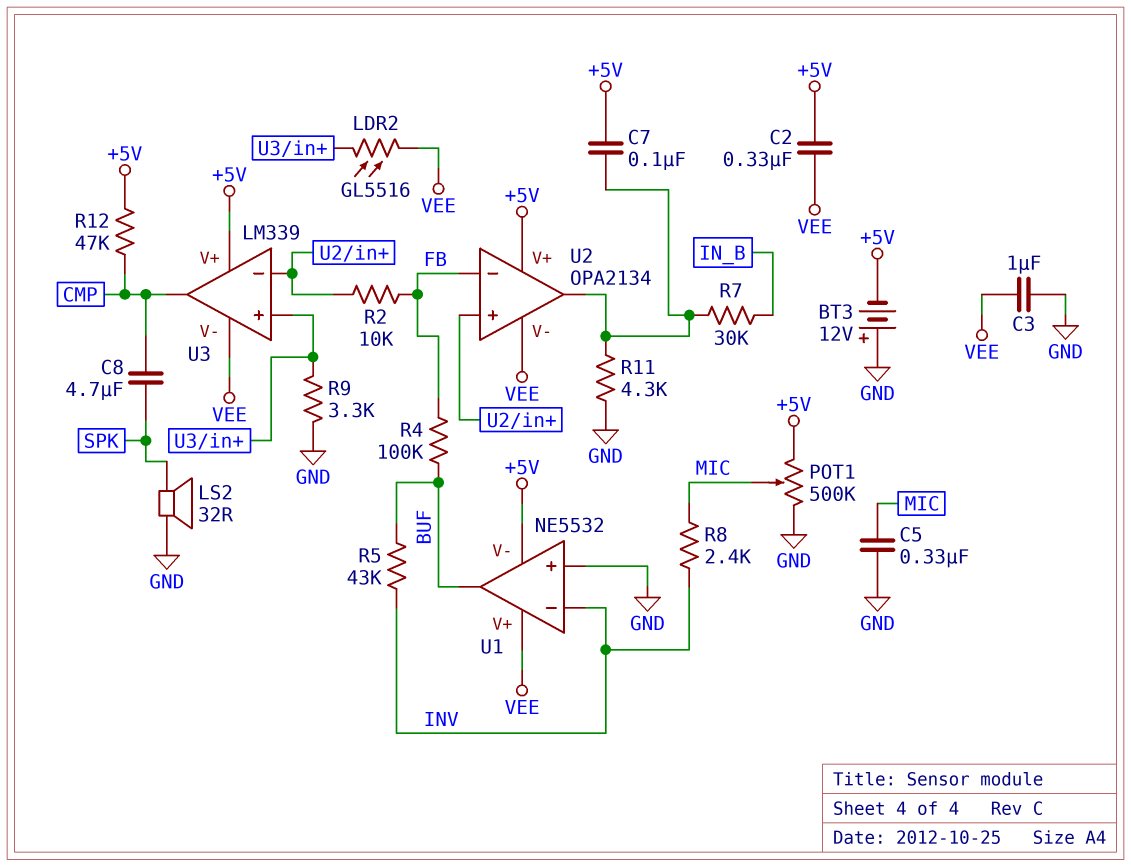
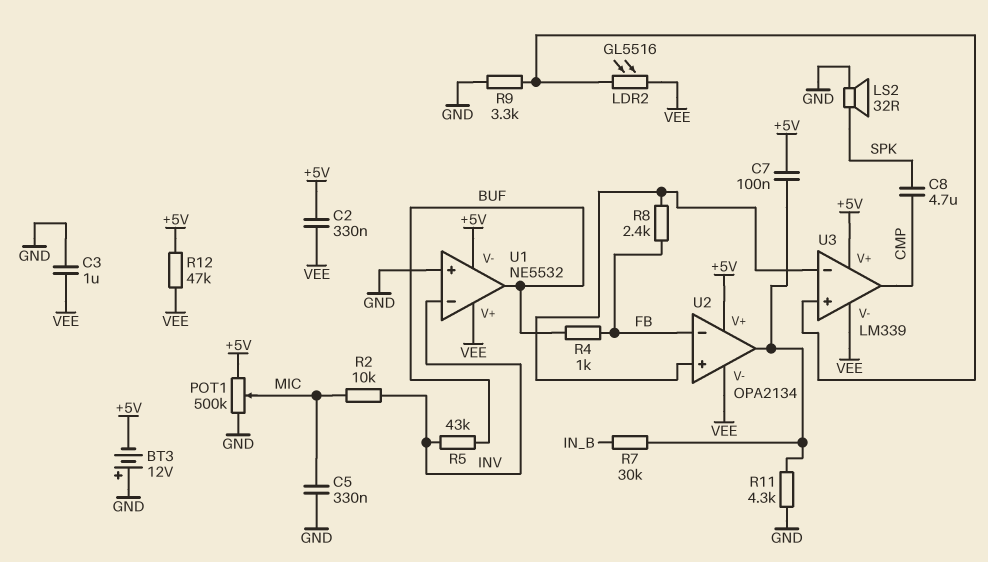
R2: 10k (FB, U2/in+) -> 10k (INV, MIC)
R4: 100k (BUF, FB) -> 1k (BUF, FB)
R8: 2.4k (INV, MIC) -> 2.4k (FB, U2/in+)
R12: 47k (+5V, CMP) -> 47k (+5V, VEE)

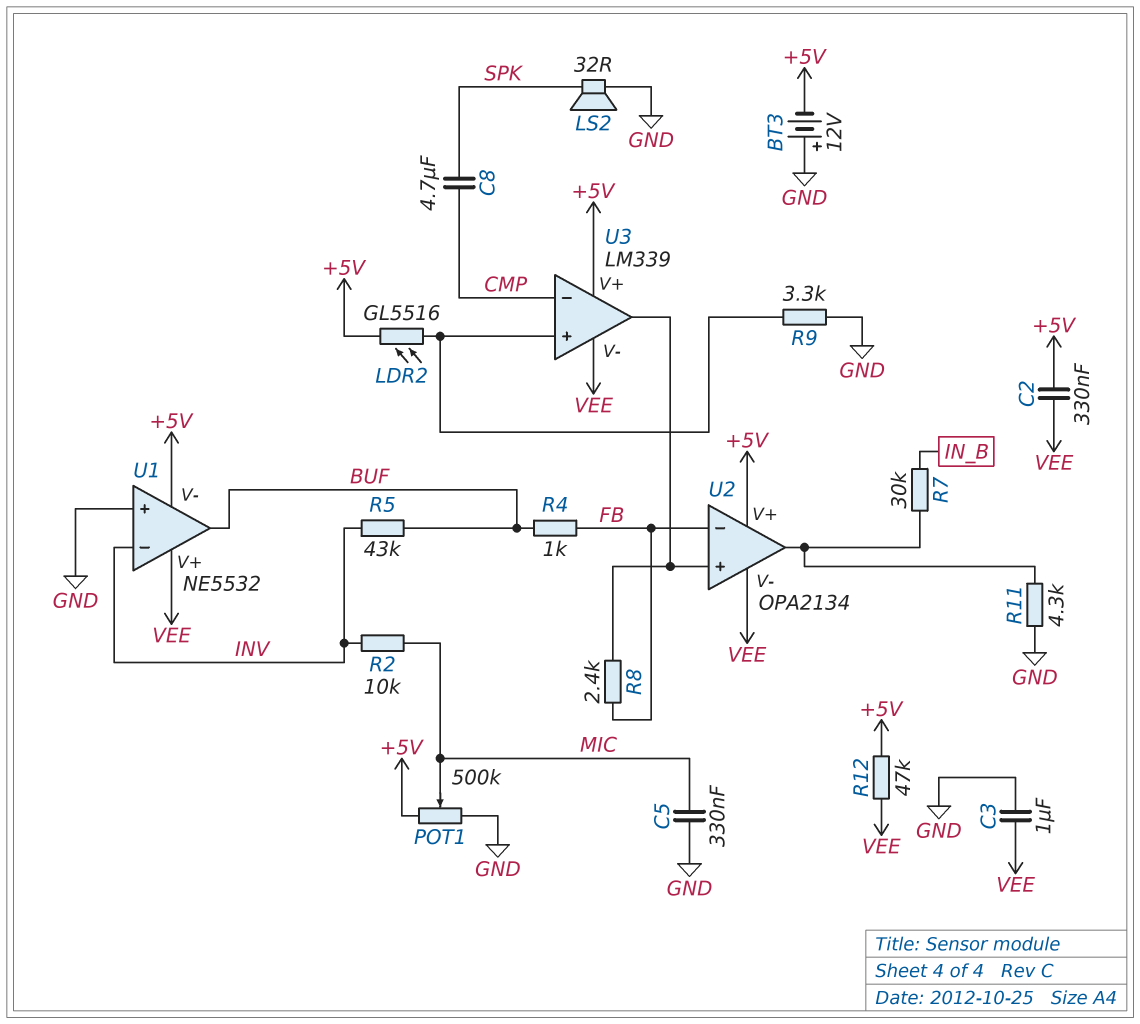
C7: 100nF (+5V, U2/out) -> none
LDR2: GL5516 (U3/in+, VEE) -> GL5516 (+5V, U3/in+)
U3 pin in-: U2/in+ -> CMP
U3 pin out: CMP -> U2/in+

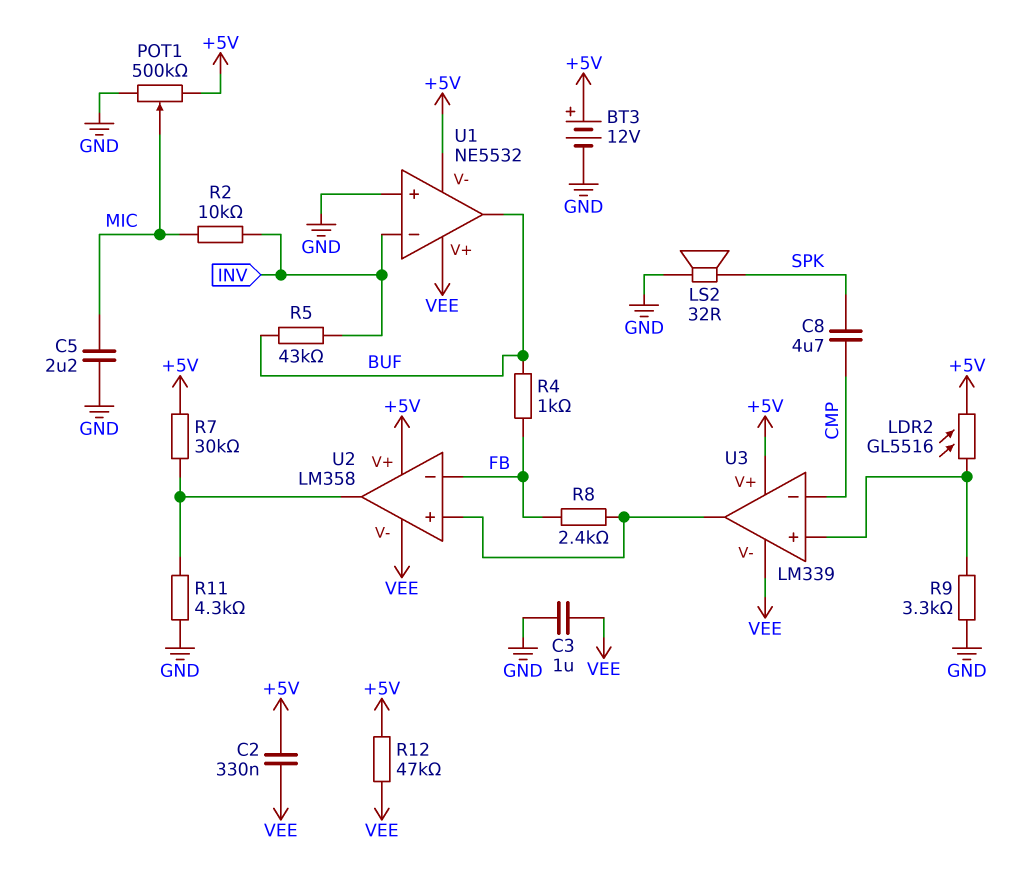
BT3: 12V (plus GND, minus +5V) -> 12V (plus +5V, minus GND)
C5: 330nF (GND, MIC) -> 2.2uF (GND, MIC)
R7: 30k (IN_B, U2/out) -> 30k (+5V, U2/out)
U2: OPA2134 -> LM358

